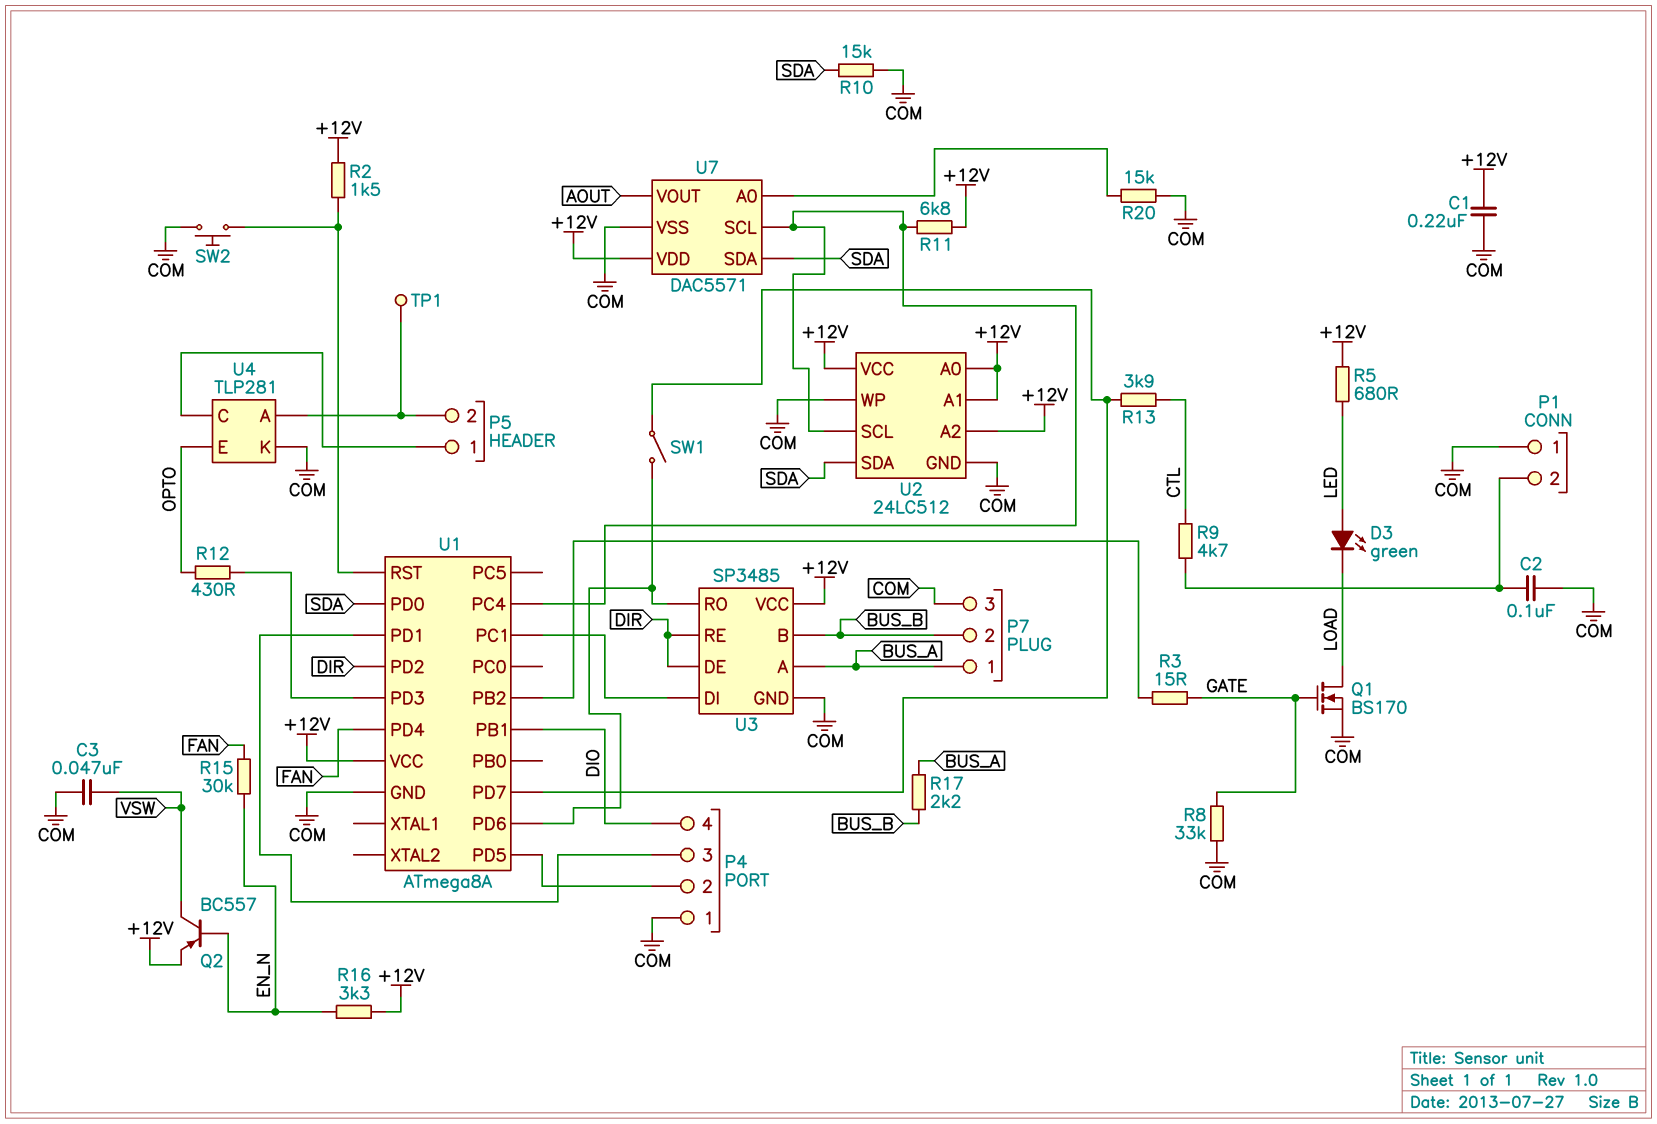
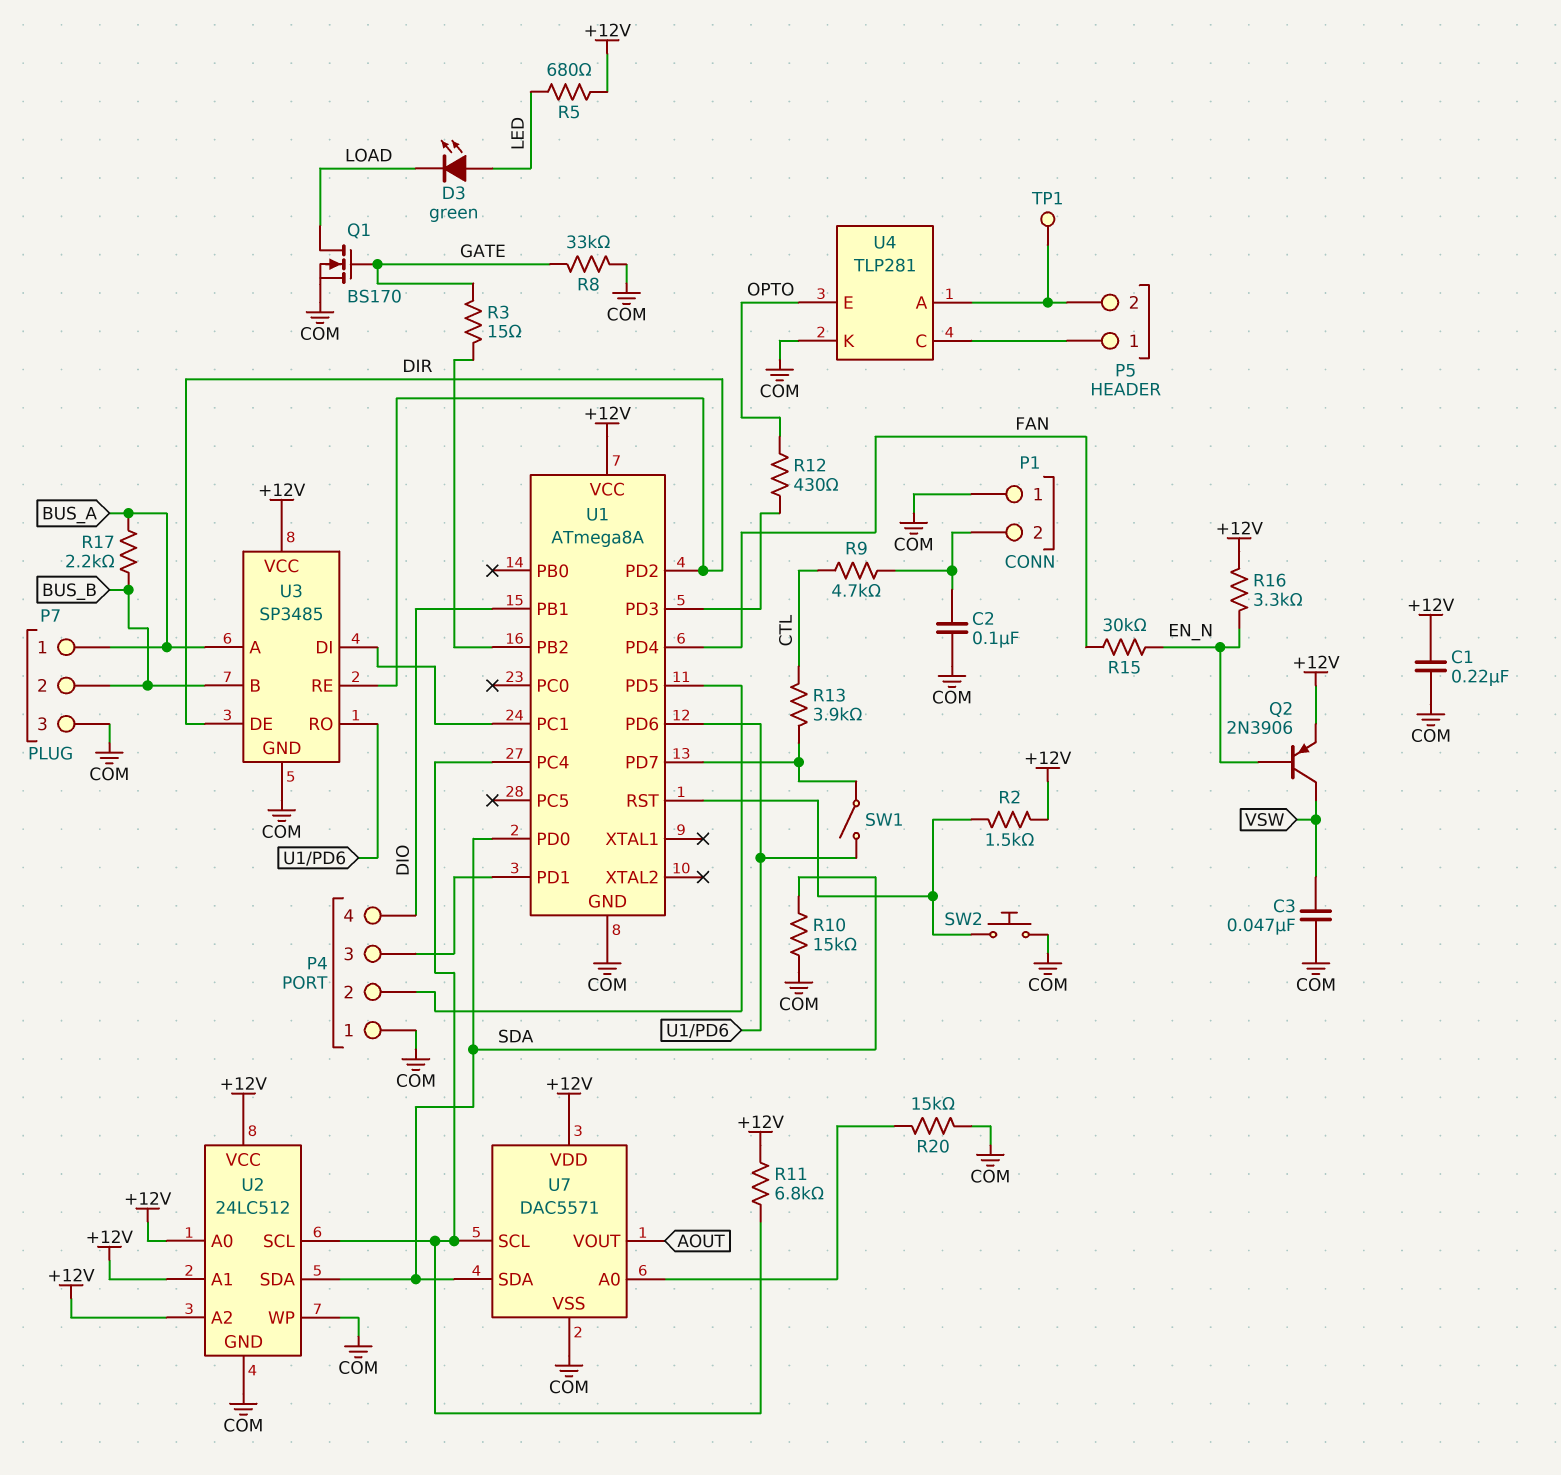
Q2: PNP BC557 (B EN_N, C VSW, E +12V) -> PNP 2N3906 (B EN_N, C VSW, E +12V)

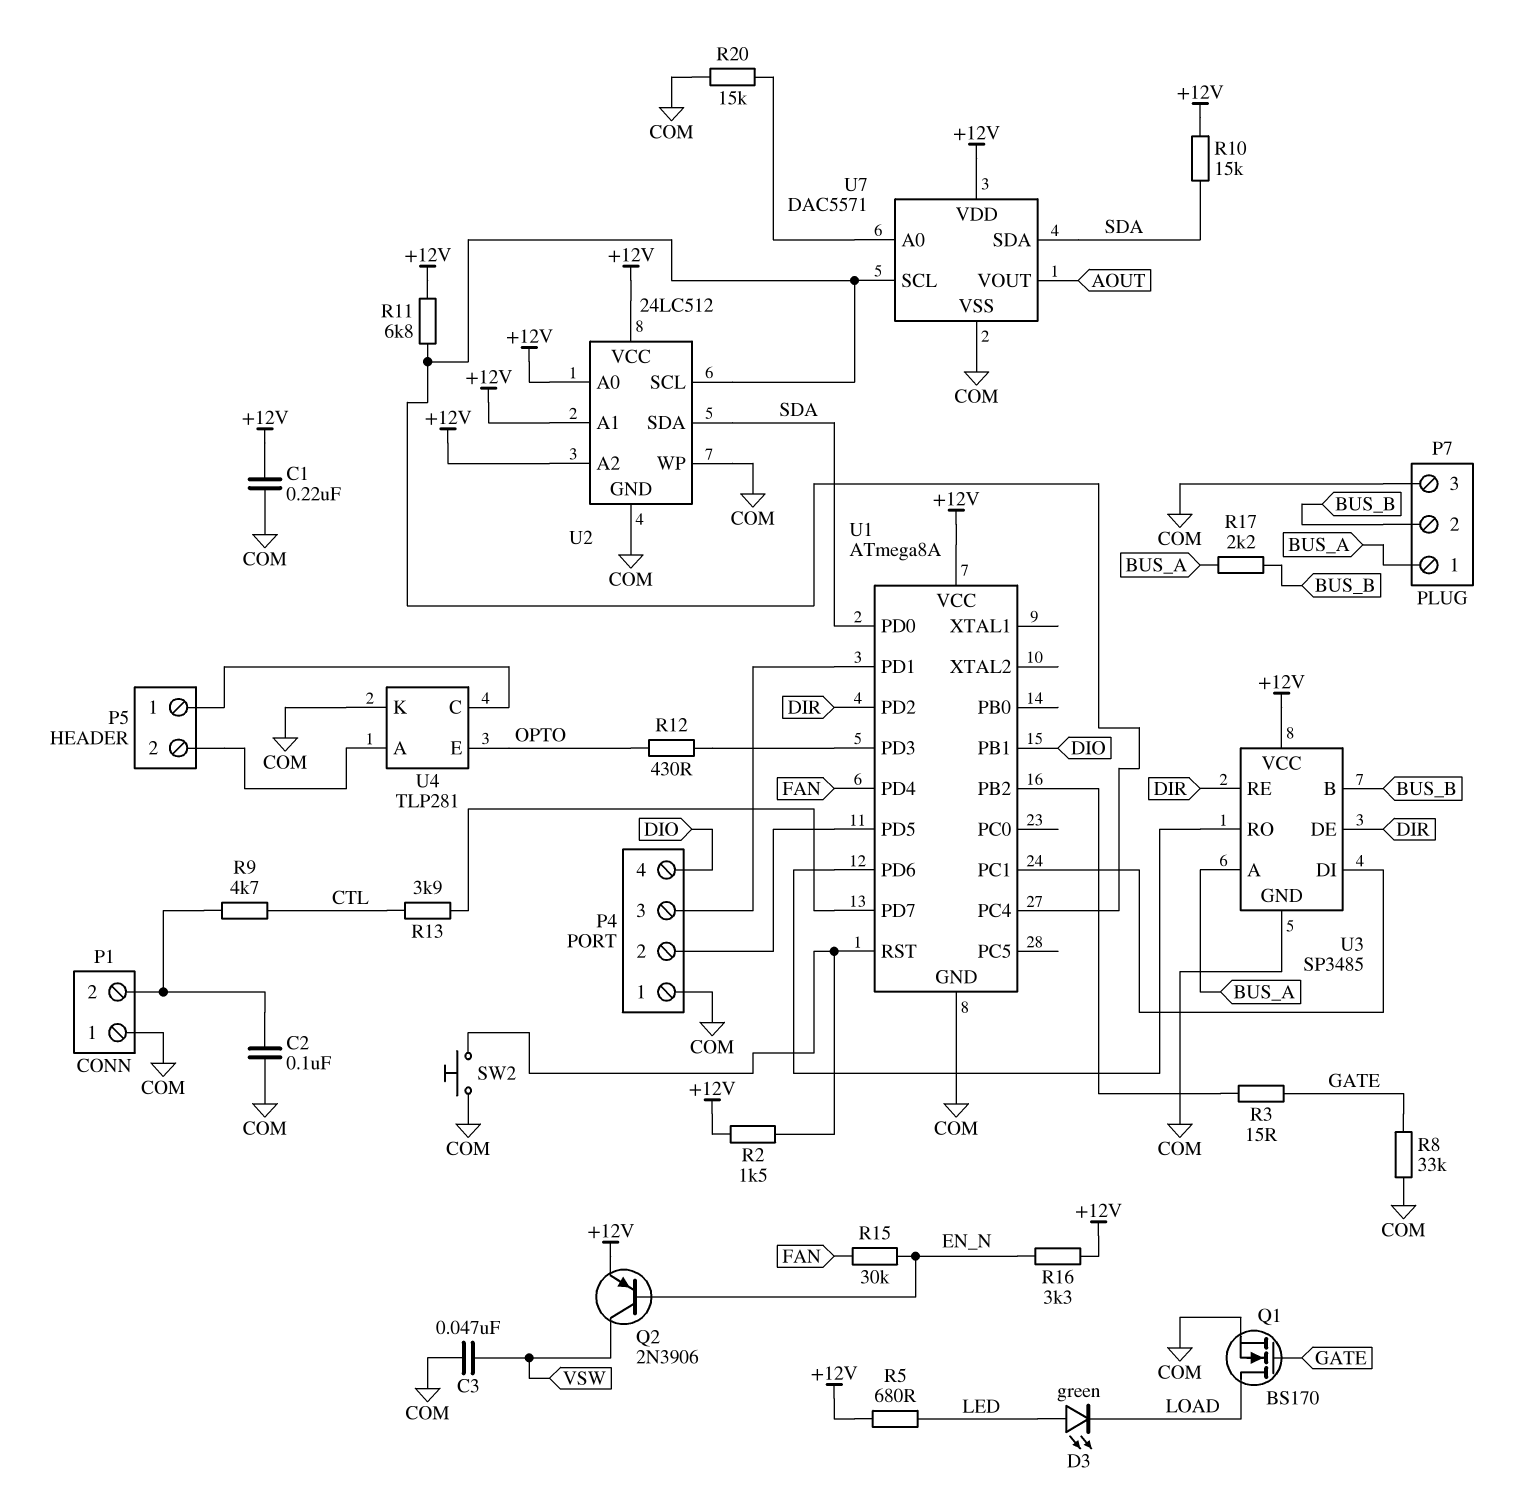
R10: 15k (COM, SDA) -> 15k (+12V, SDA)
SW1: switch (U1/PD6, U1/PD7) -> none
TP1: test point (P5/2) -> none

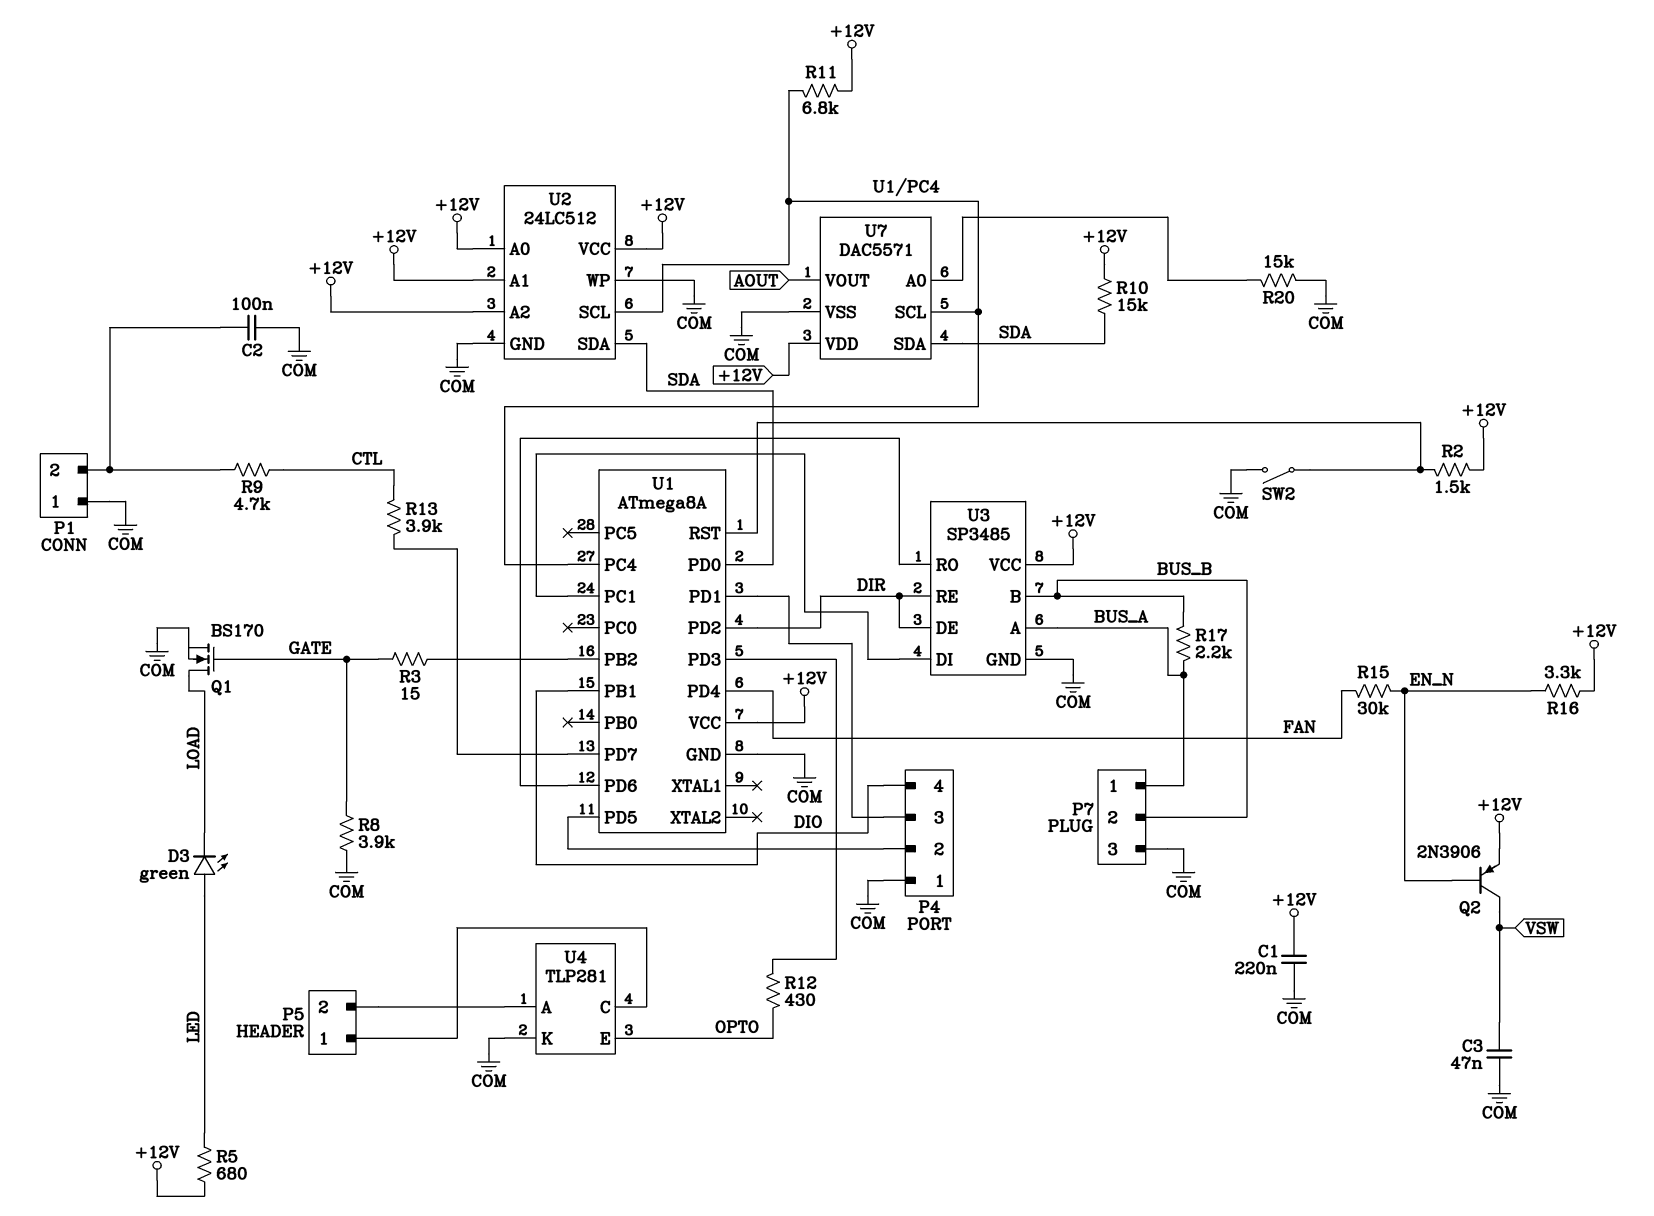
R8: 33k (COM, GATE) -> 3.9k (COM, GATE)
SW2: button (COM, U1/RST) -> switch (COM, U1/RST)

